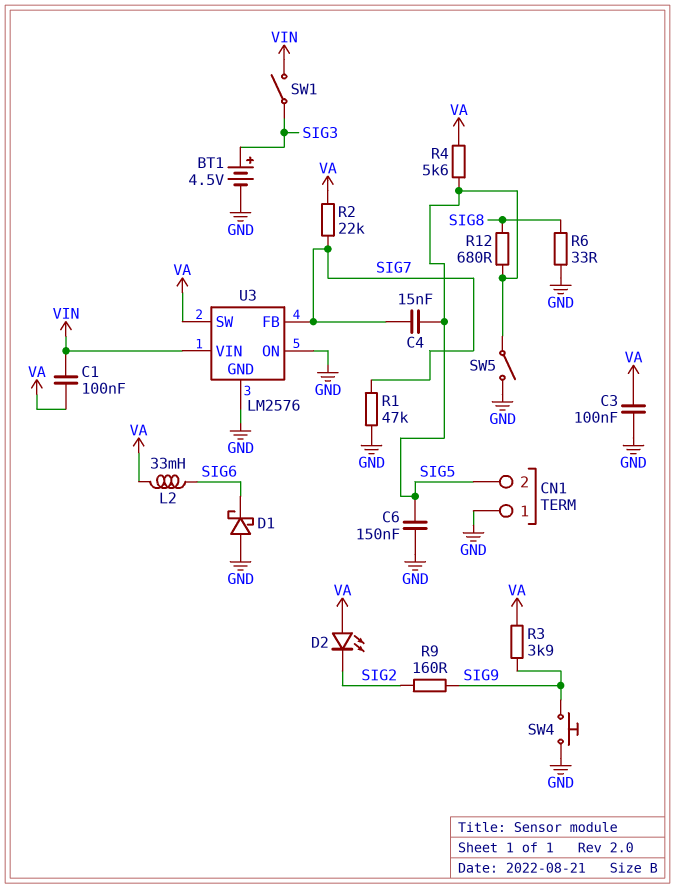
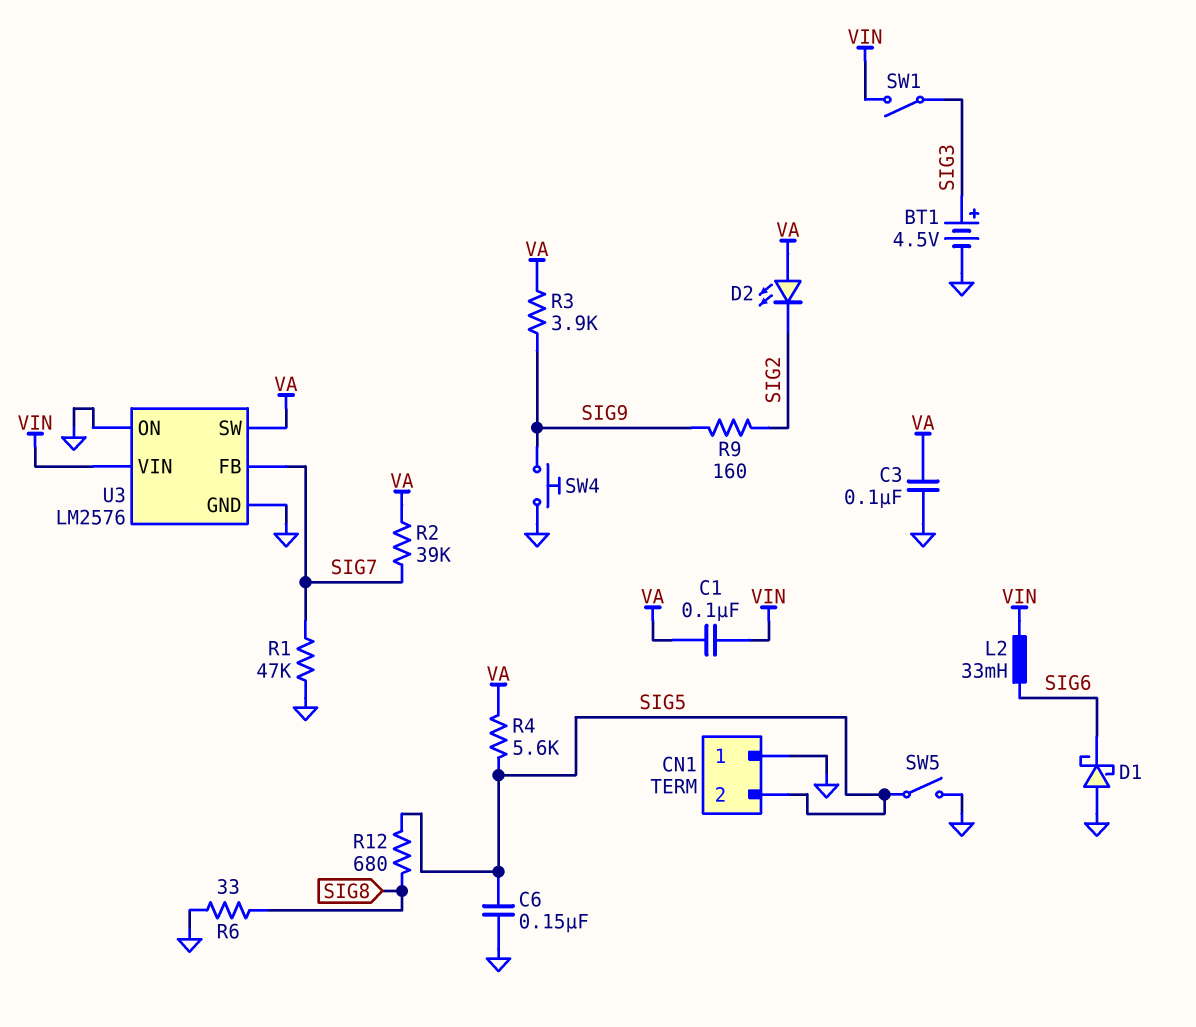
C4: 15nF (SIG5, SIG7) -> none
L2: 33mH (SIG6, VA) -> 33mH (SIG6, VIN)
R2: 22k (SIG7, VA) -> 39k (SIG7, VA)

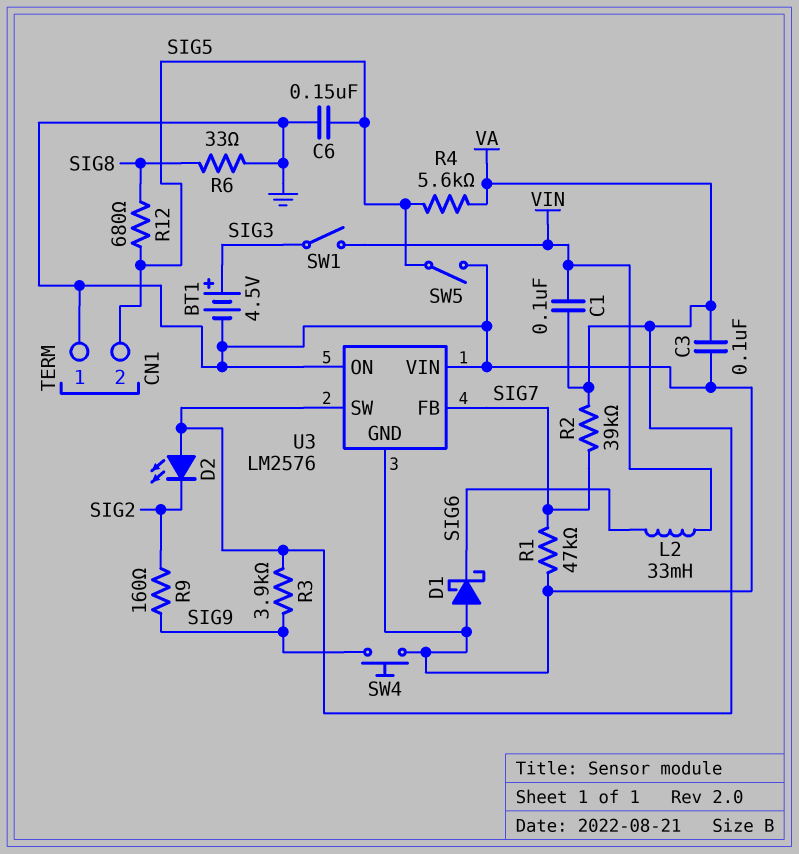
U3 pin VIN: VIN -> GND

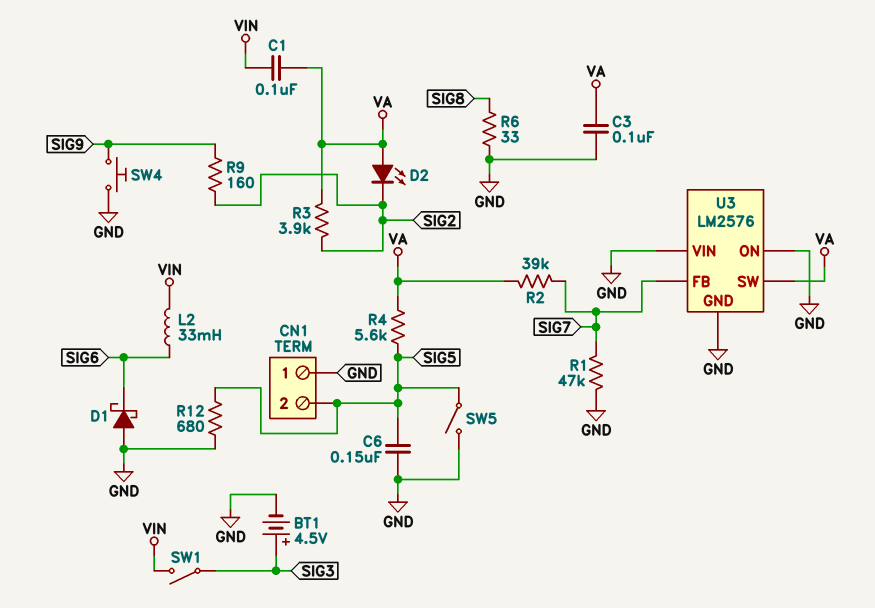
R3: 3.9k (SIG9, VA) -> 3.9k (SIG2, VA)
R12: 680 (SIG5, SIG8) -> 680 (GND, SIG5)

